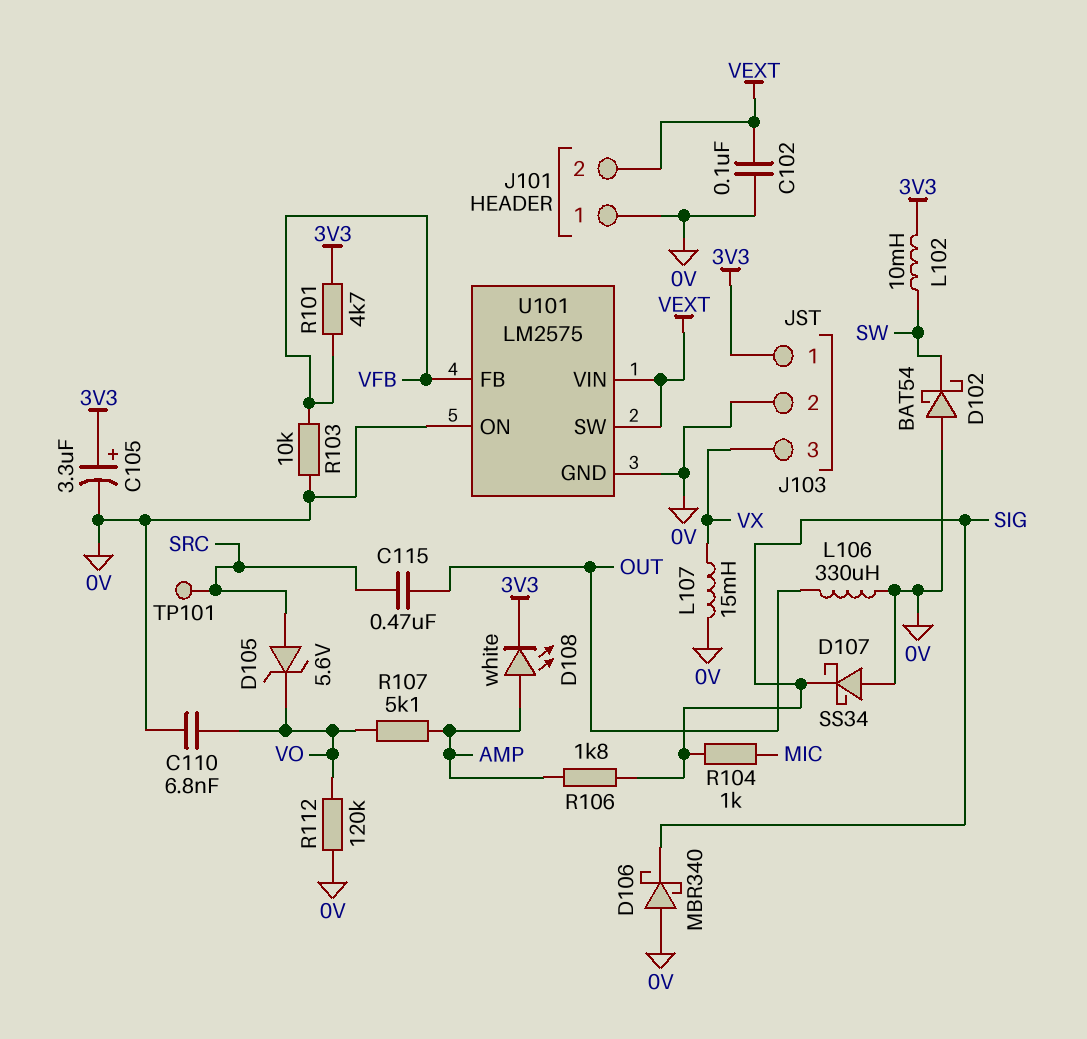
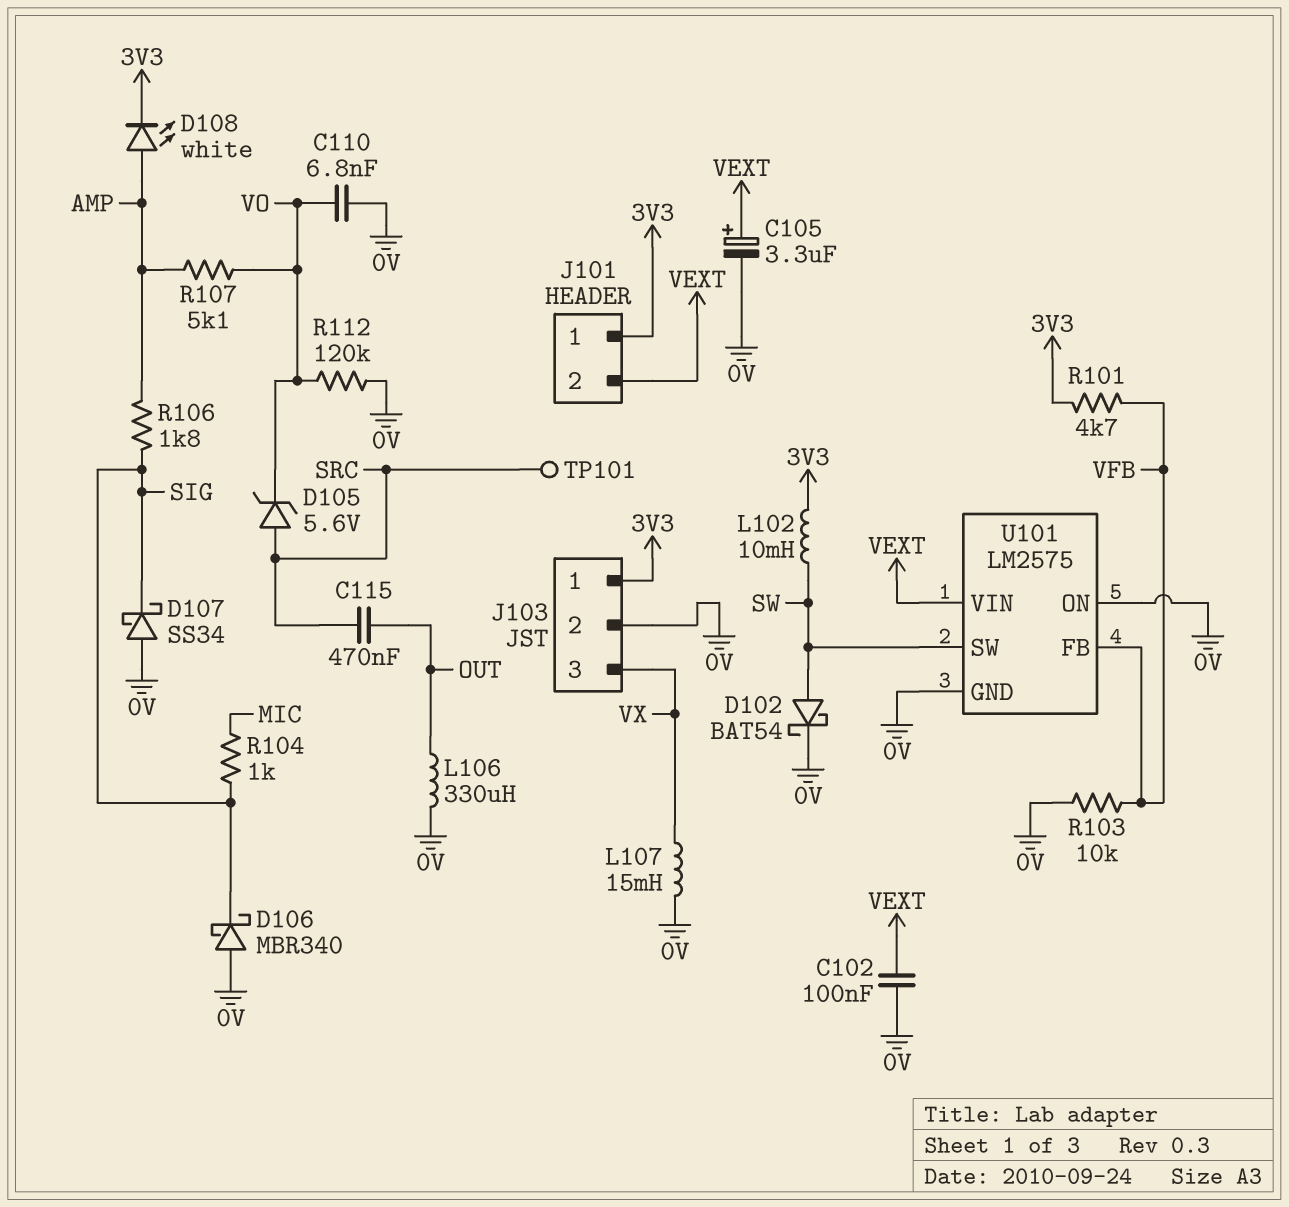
C105: 3.3uF (plus 3V3, minus 0V) -> 3.3uF (plus VEXT, minus 0V)
D102: schottky BAT54 (A 0V, K SW) -> schottky BAT54 (A SW, K 0V)
J101 pin 1: 0V -> 3V3
U101 pin SW: VEXT -> SW

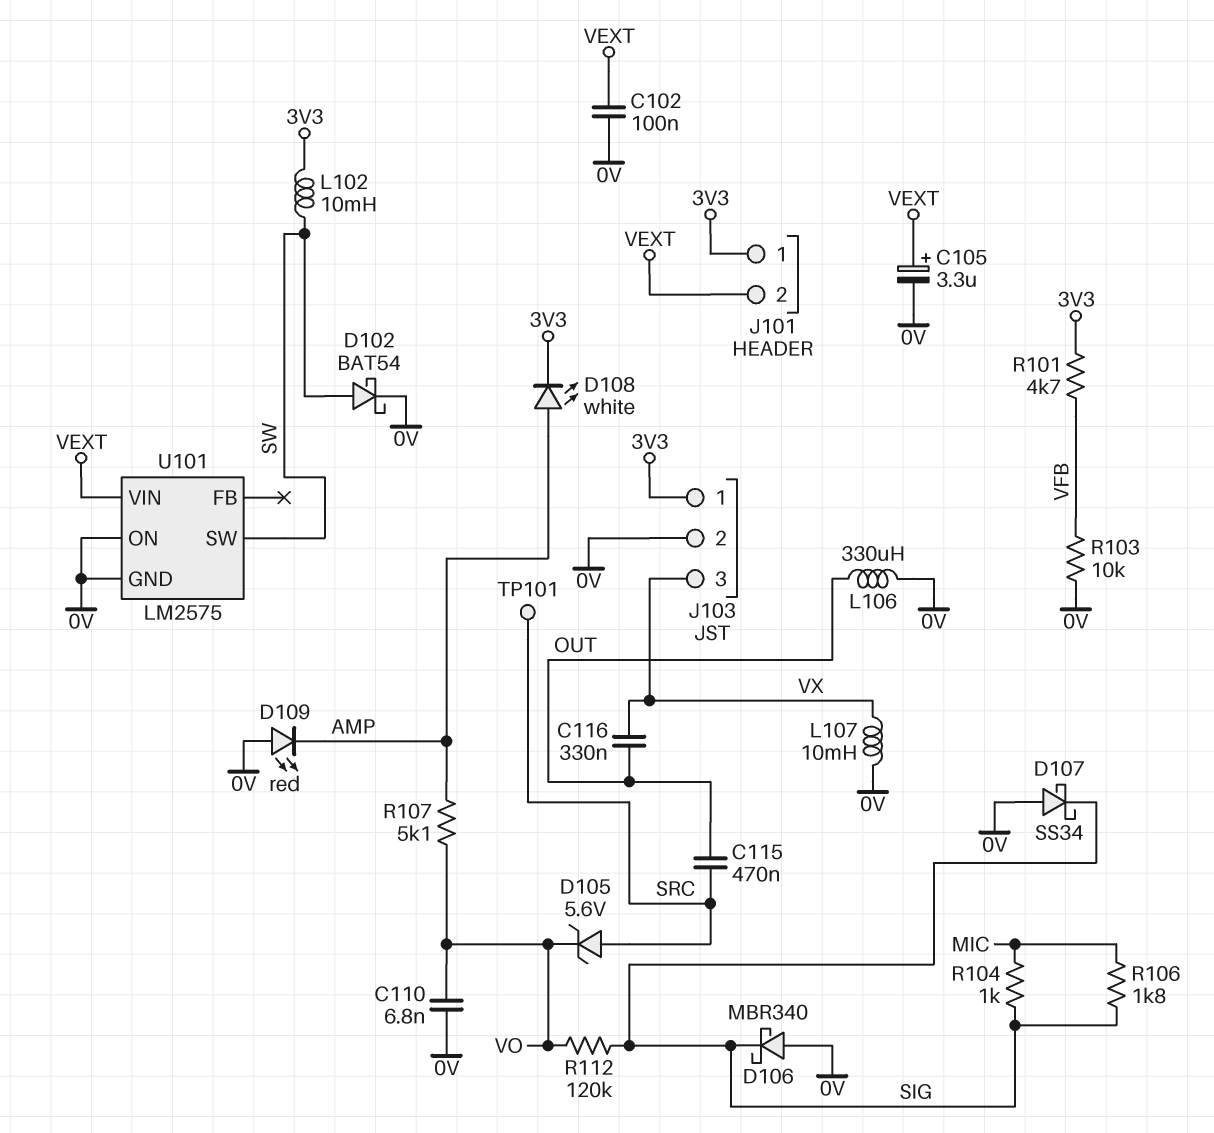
C116: none -> 330nF (OUT, VX)
D109: none -> LED red (A 0V, K AMP)
L107: 15mH (0V, VX) -> 10mH (0V, VX)
R106: 1.8k (AMP, SIG) -> 1.8k (MIC, SIG)
R112: 120k (0V, VO) -> 120k (SIG, VO)
U101 pin FB: VFB -> none

